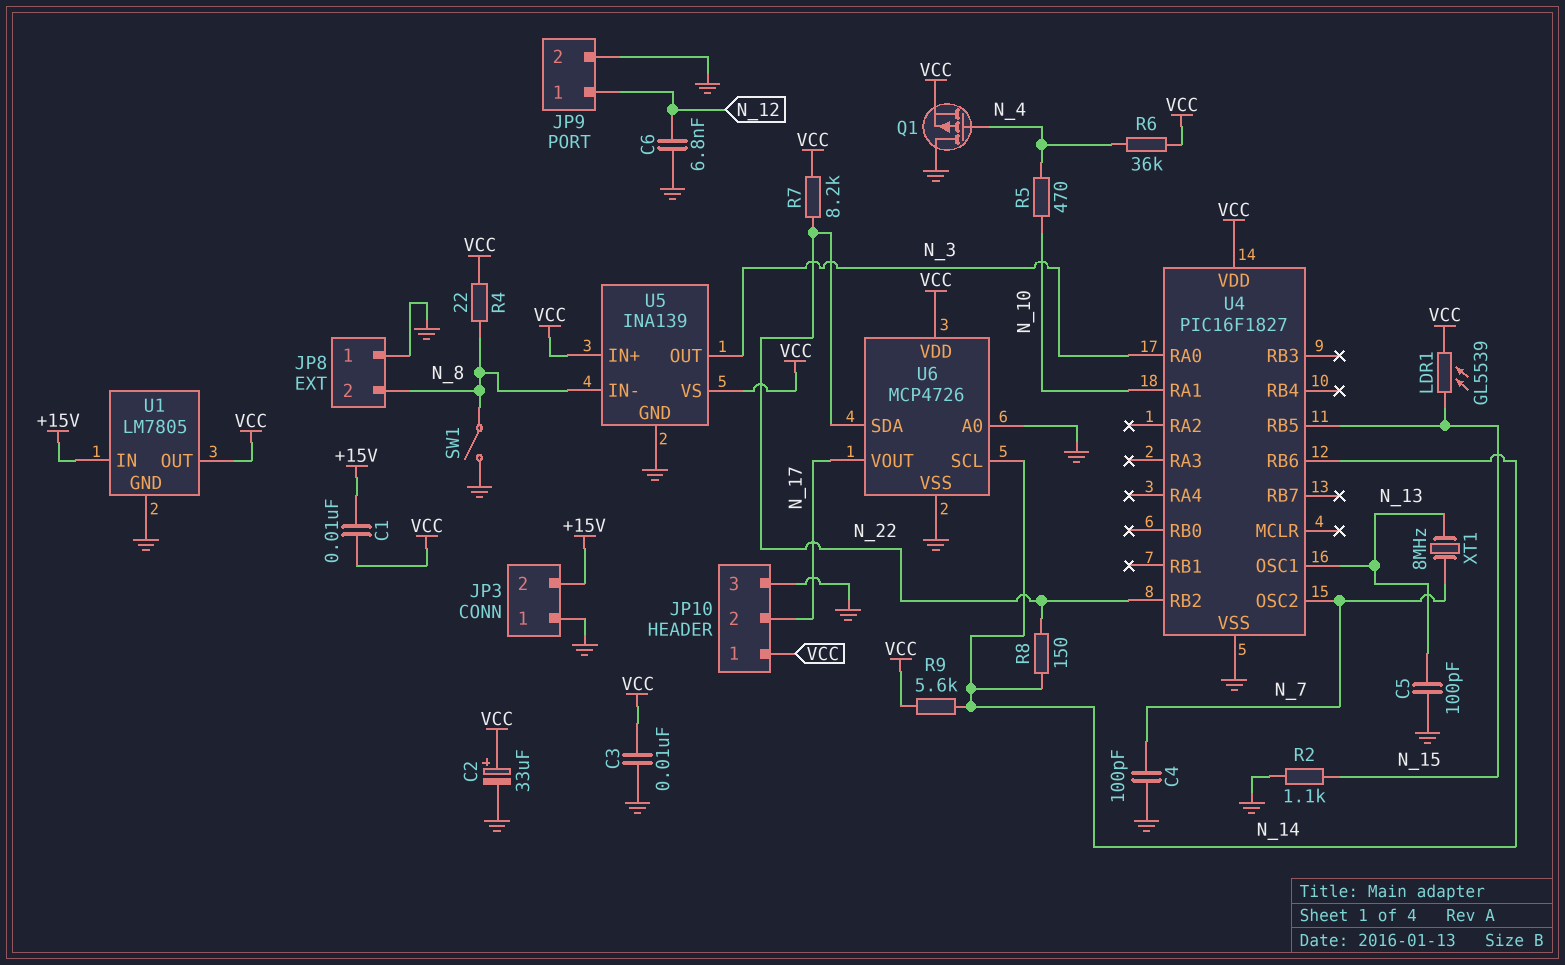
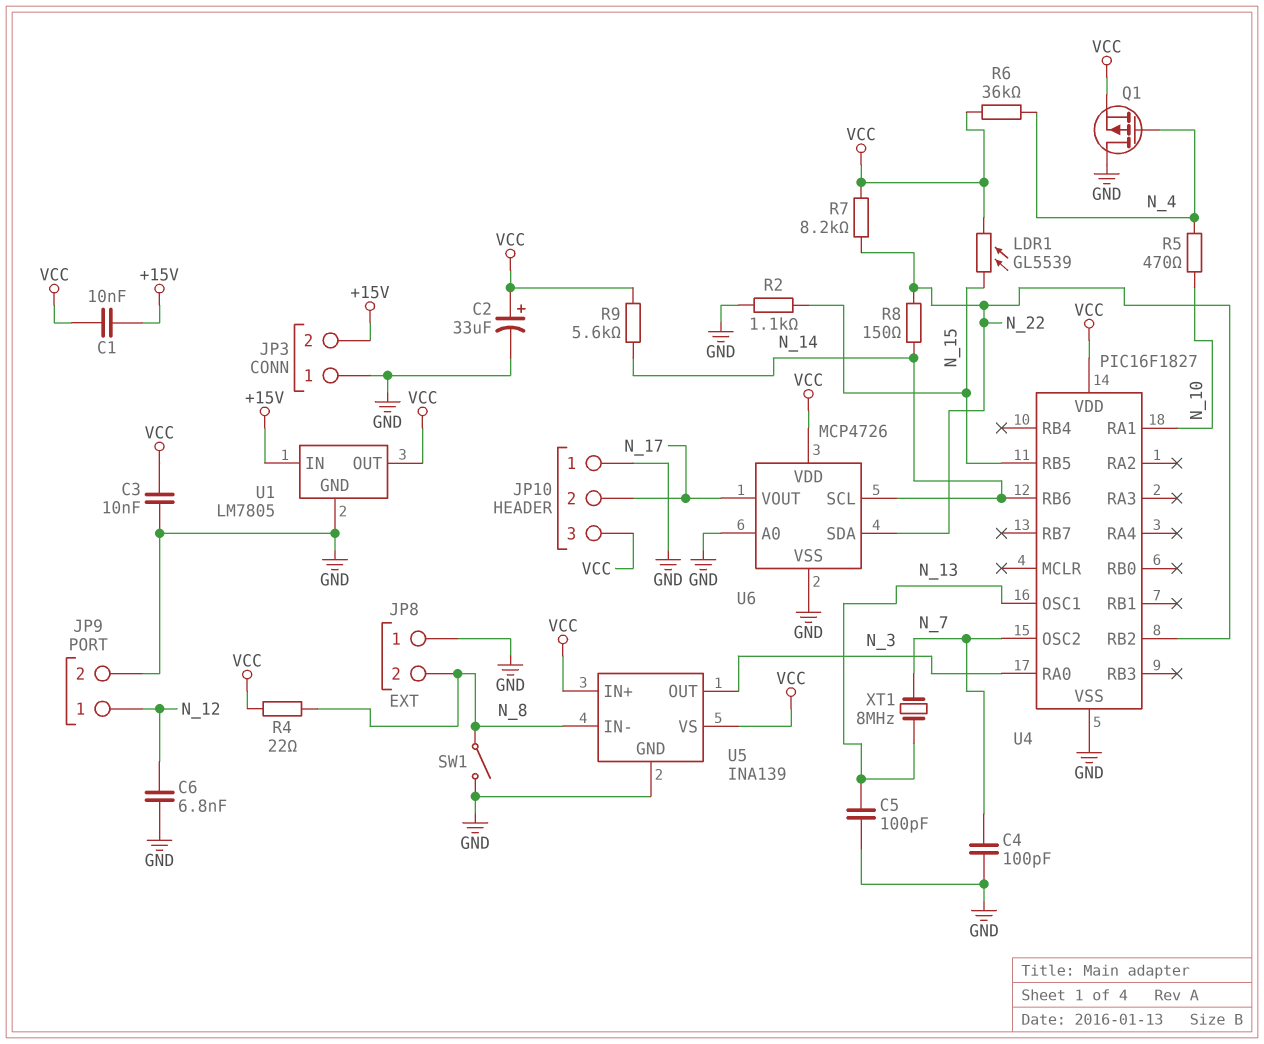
JP10 pin 1: VCC -> GND
JP10 pin 3: GND -> VCC

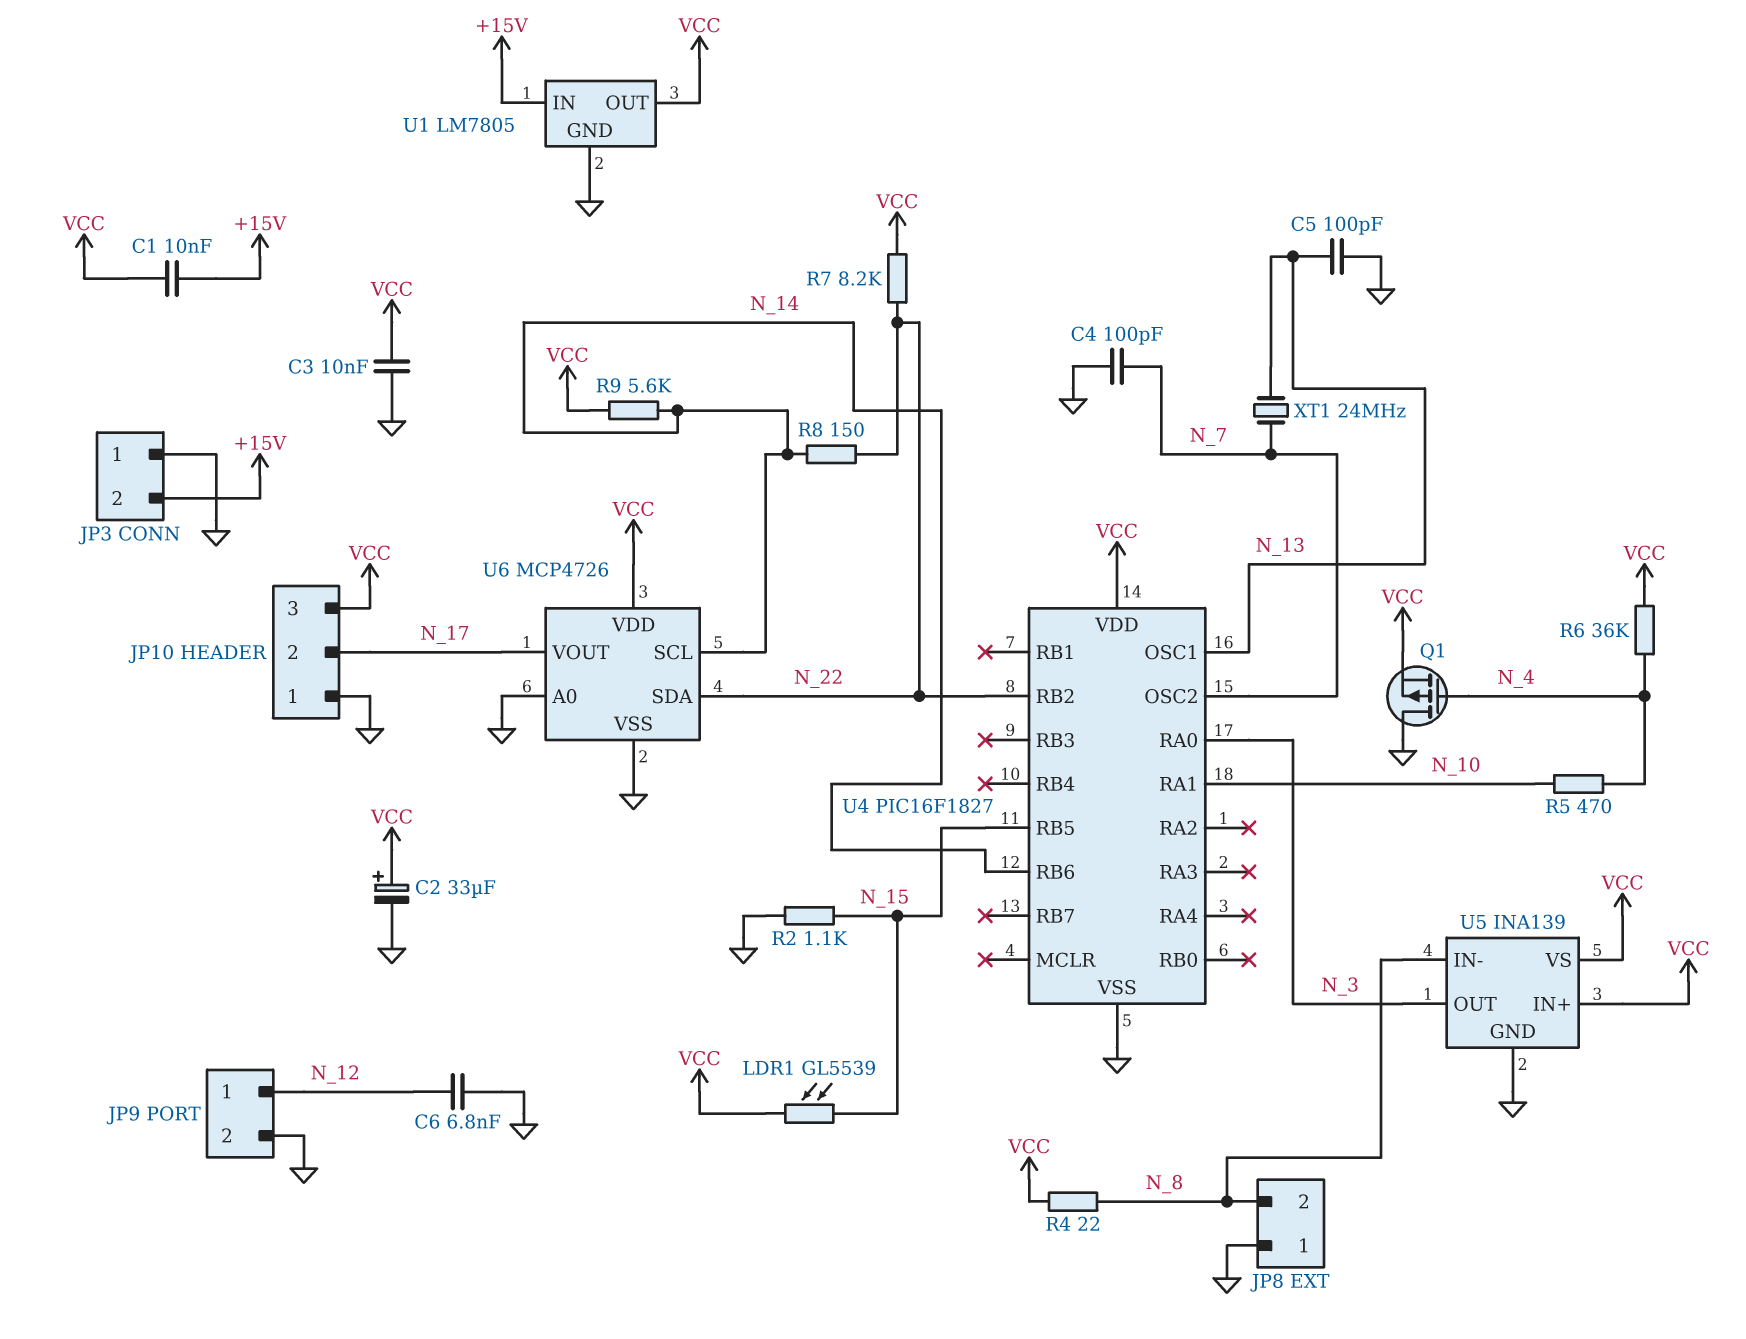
SW1: switch (GND, N_8) -> none
XT1: 8MHz (N_7, N_13) -> 24MHz (N_7, N_13)

